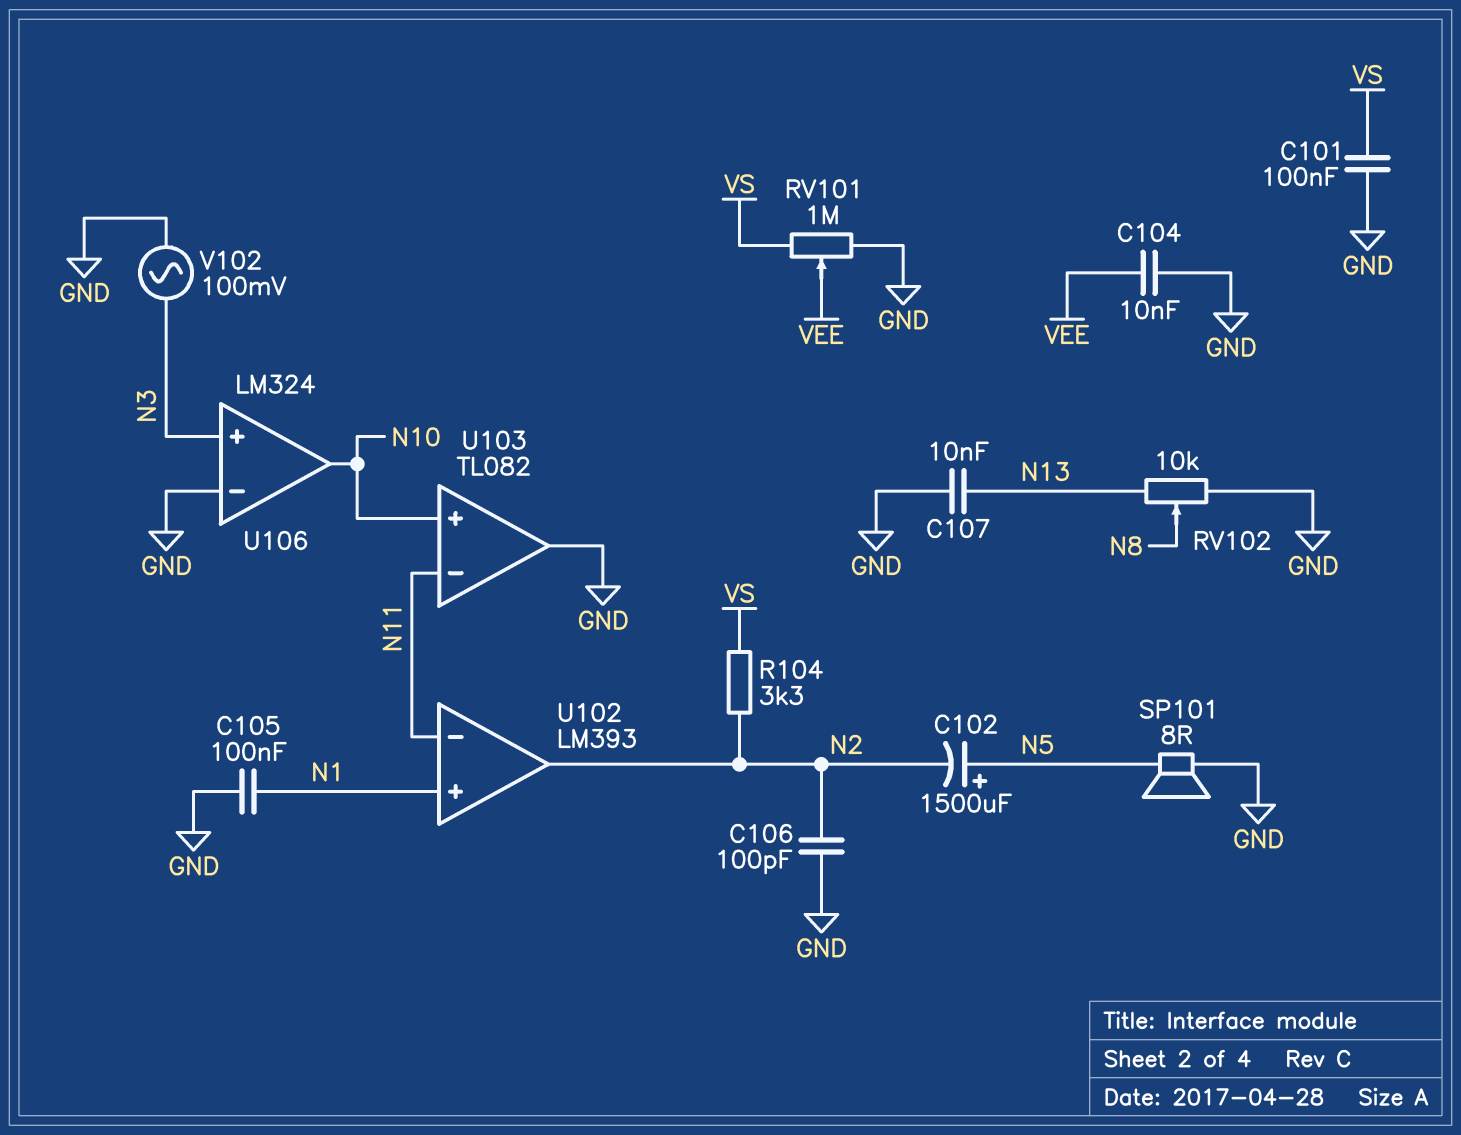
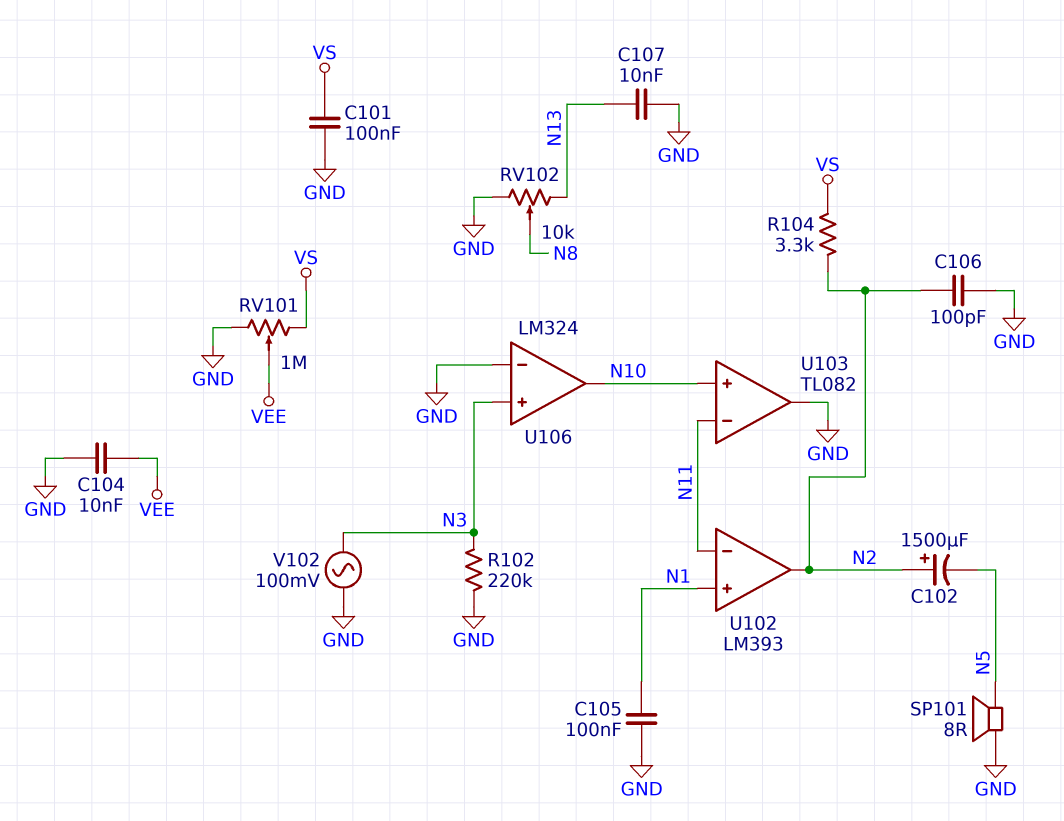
C102: 1500uF (plus N5, minus N2) -> 1500uF (plus N2, minus N5)
R102: none -> 220k (GND, N3)

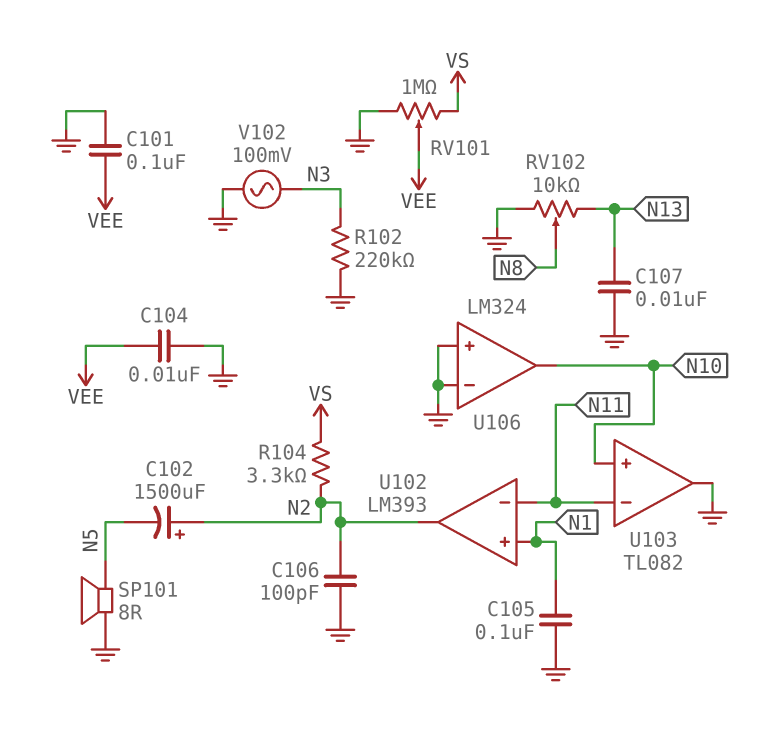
C101: 100nF (GND, VS) -> 100nF (GND, VEE)
U106 pin in+: N3 -> GND

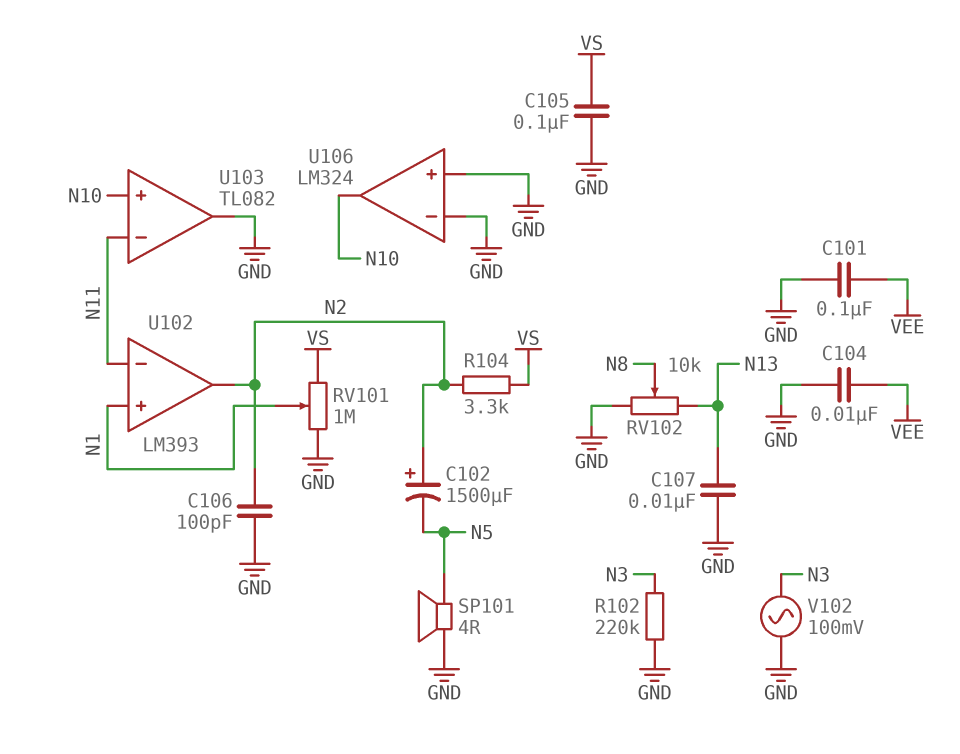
C105: 100nF (GND, N1) -> 100nF (GND, VS)
RV101: 1M (GND, VS, wiper VEE) -> 1M (GND, VS, wiper N1)
SP101: speaker 8R (GND, N5) -> speaker 4R (GND, N5)

